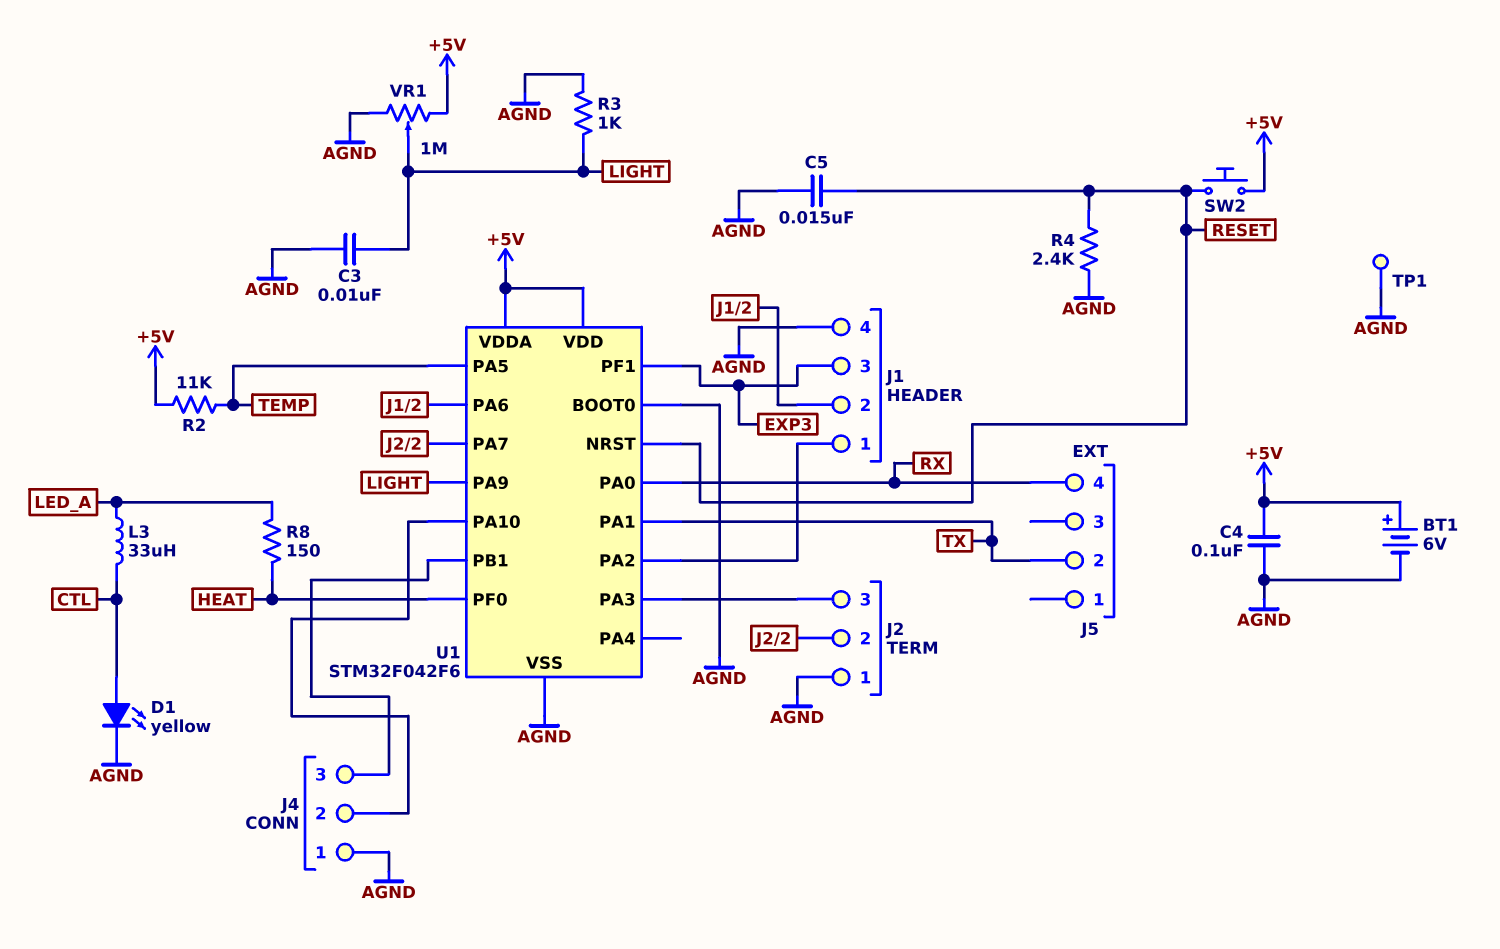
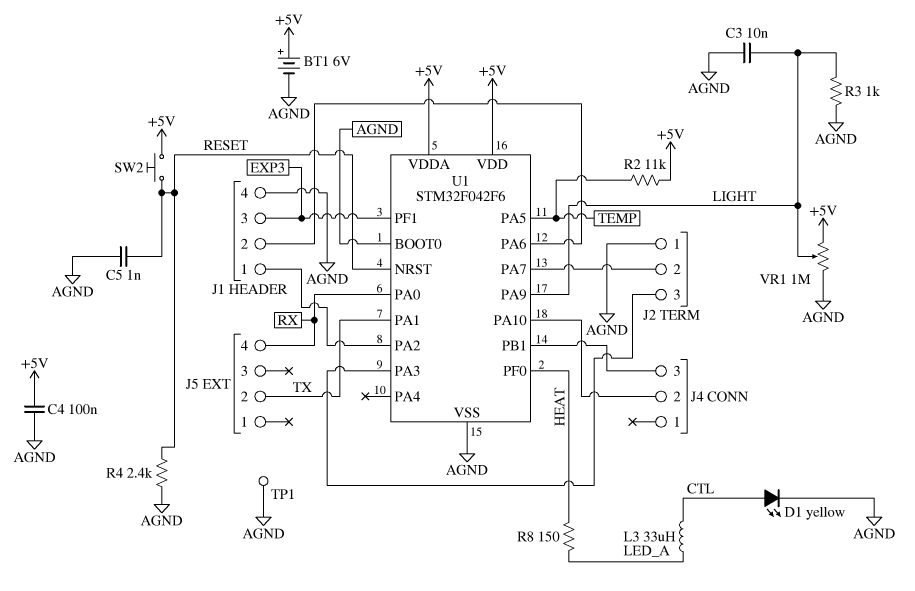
C5: 15nF (AGND, RESET) -> 1nF (AGND, RESET)
J4 pin 1: AGND -> none

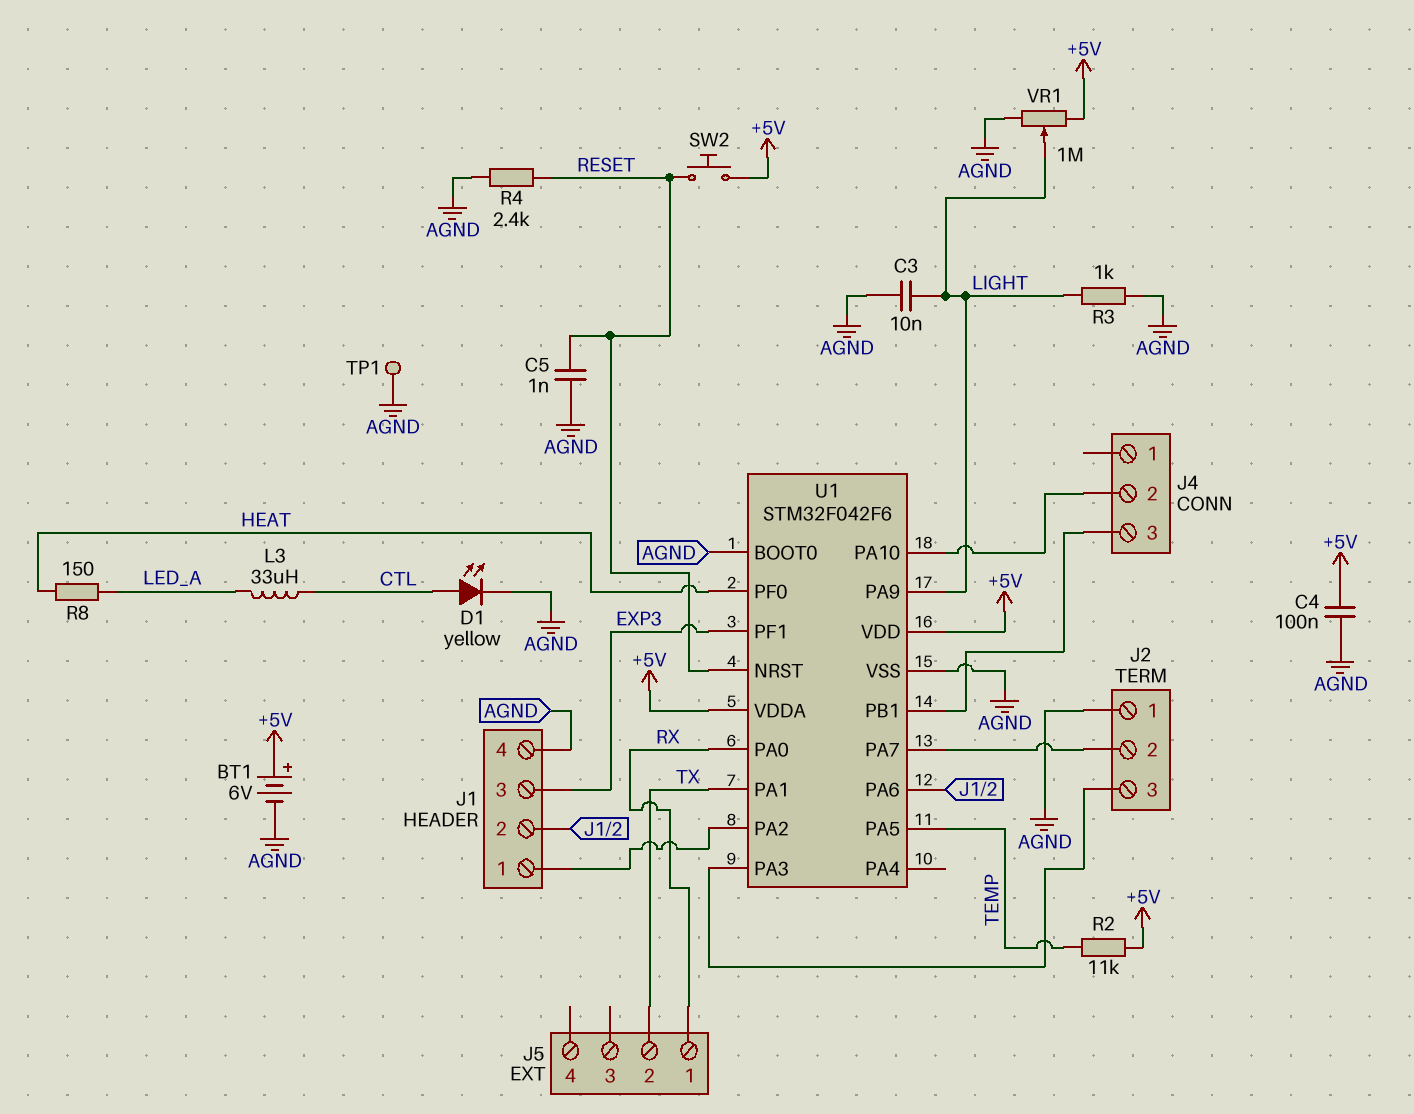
J5 pin 1: none -> RX
J5 pin 4: RX -> none

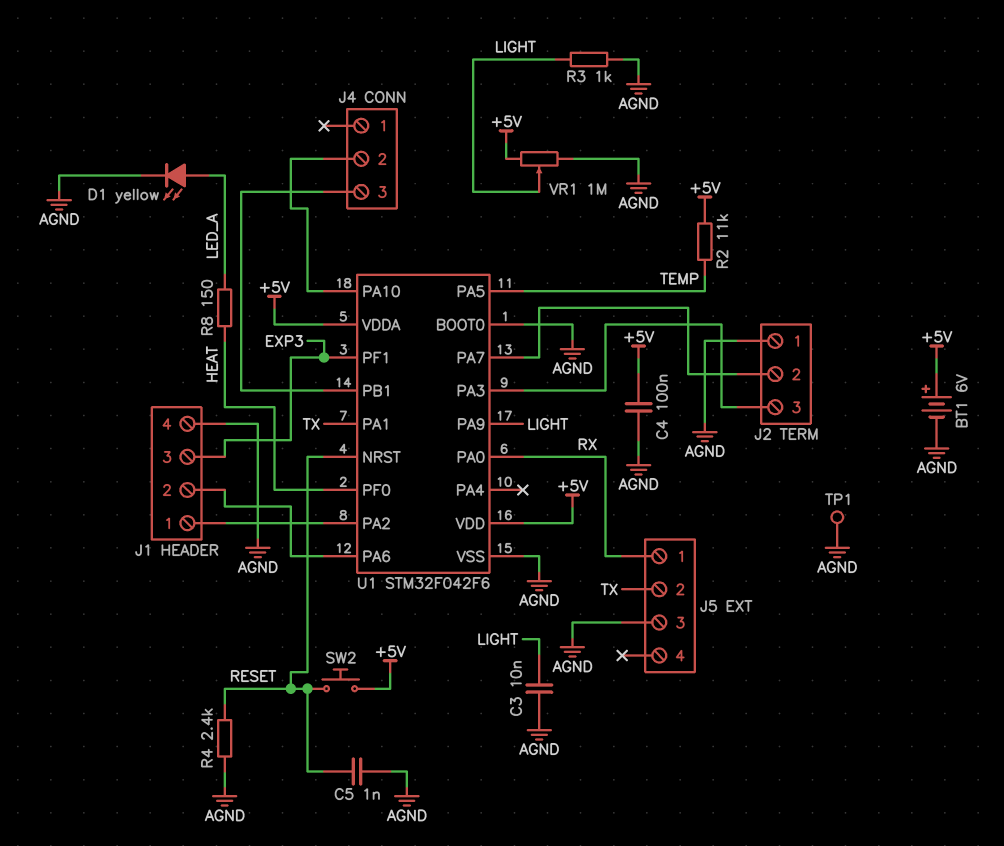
D1: LED yellow (A CTL, K AGND) -> LED yellow (A LED_A, K AGND)
J5 pin 3: none -> AGND
L3: 33uH (CTL, LED_A) -> none

